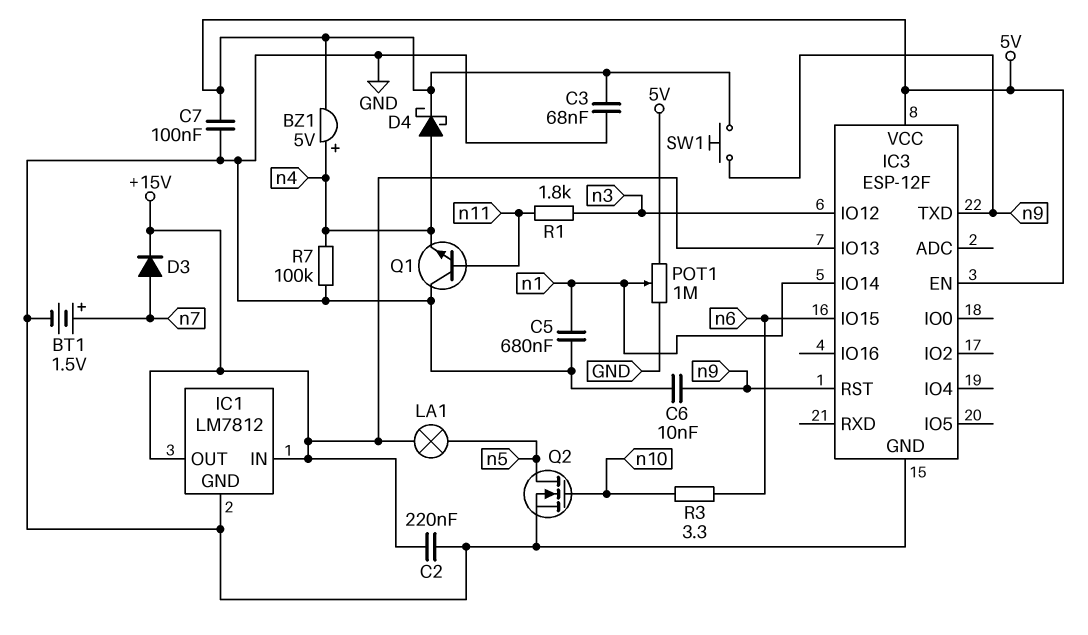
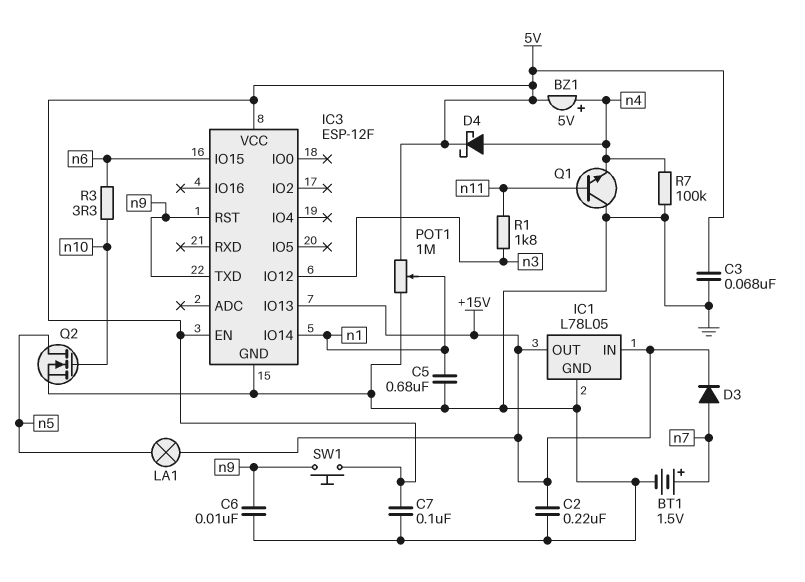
IC1: LM7812 -> L78L05

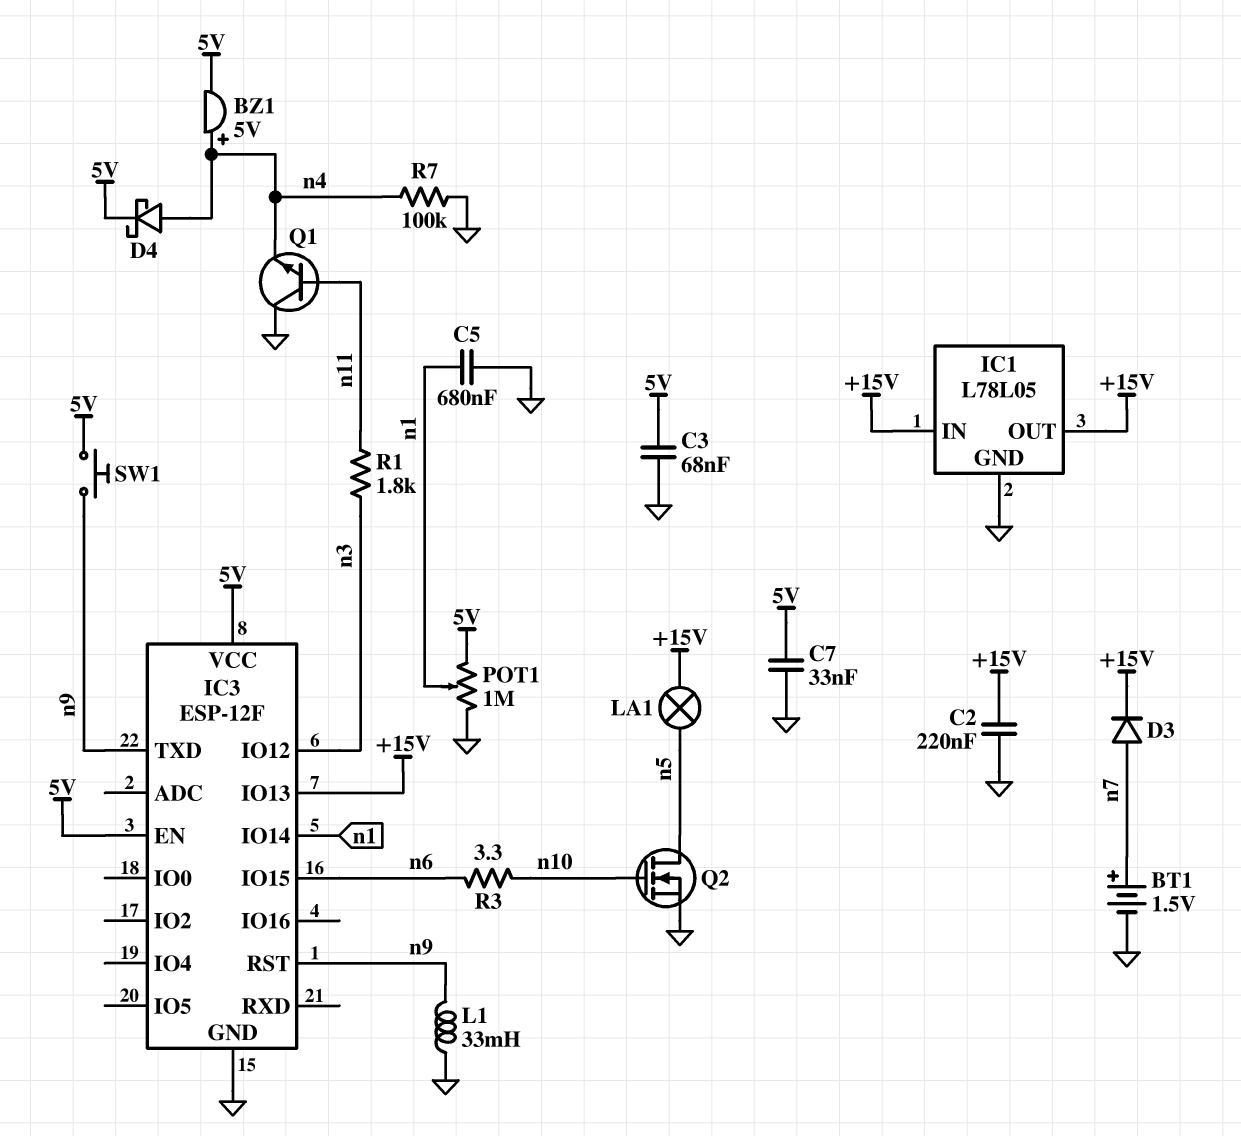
C6: 10nF (GND, n9) -> none
C7: 100nF (5V, GND) -> 33nF (5V, GND)
L1: none -> 33mH (GND, n9)

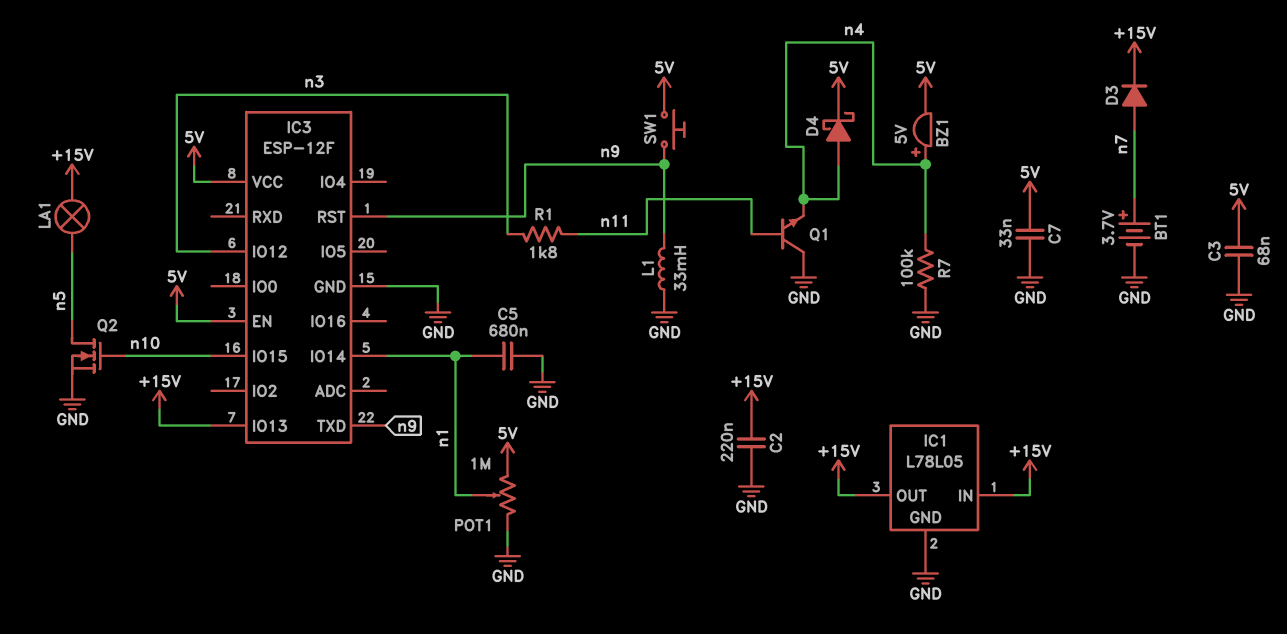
BT1: 1.5V (plus n7, minus GND) -> 3.7V (plus n7, minus GND)
IC3 pin IO15: n6 -> n10
R3: 3.3 (n6, n10) -> none

